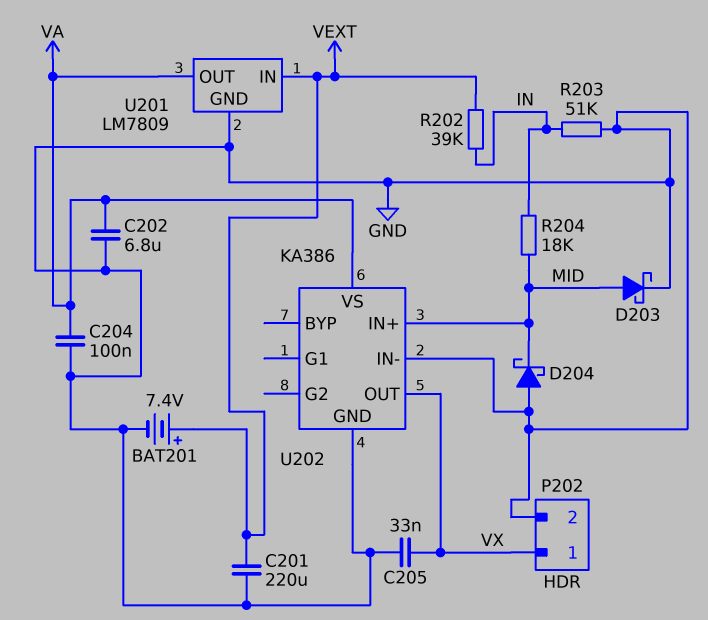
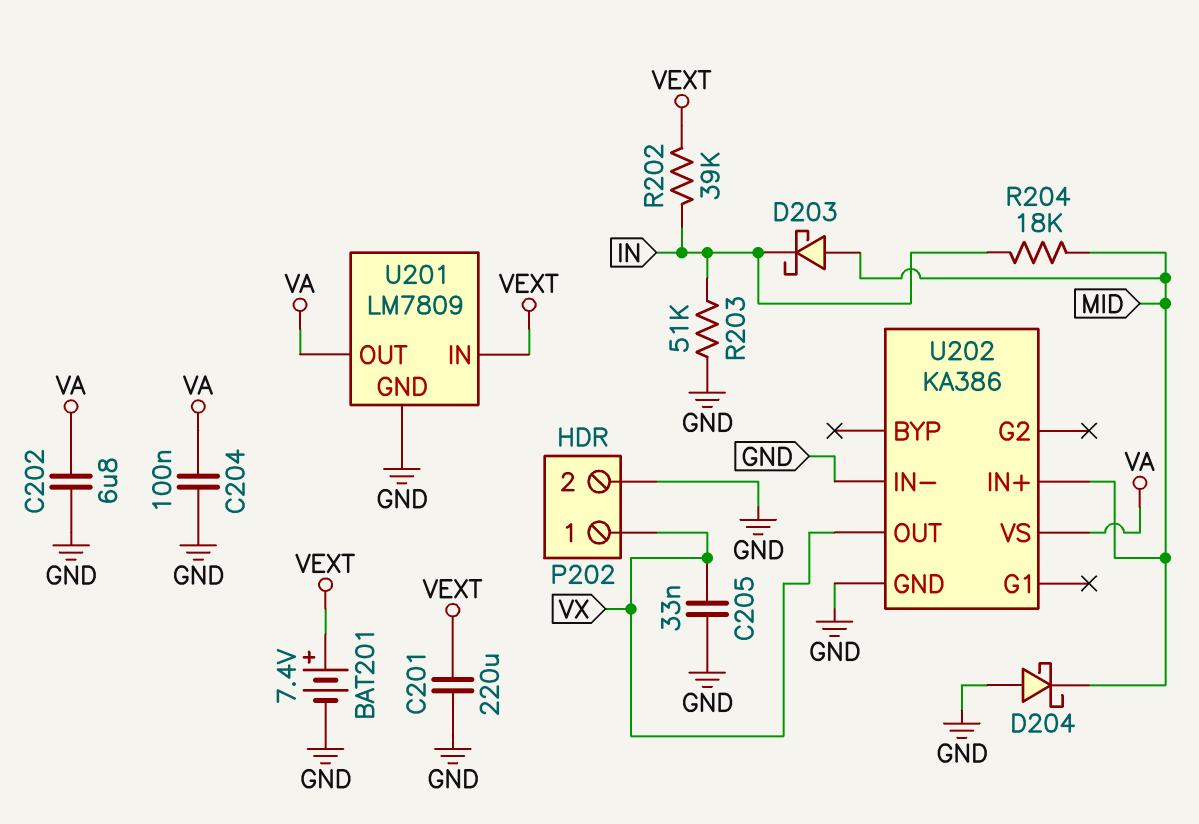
D203: schottky (A MID, K GND) -> schottky (A MID, K IN)

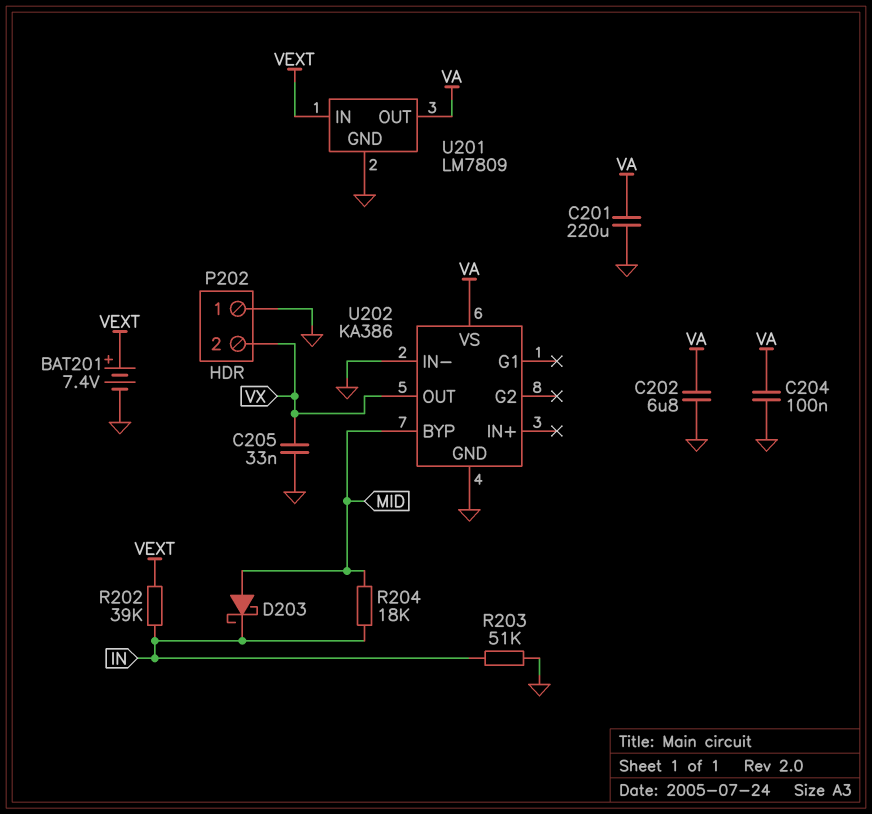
C201: 220uF (GND, VEXT) -> 220uF (GND, VA)
D204: schottky (A GND, K MID) -> none
P202 pin 1: VX -> GND
P202 pin 2: GND -> VX
U202 pin BYP: none -> MID
U202 pin IN+: MID -> none

